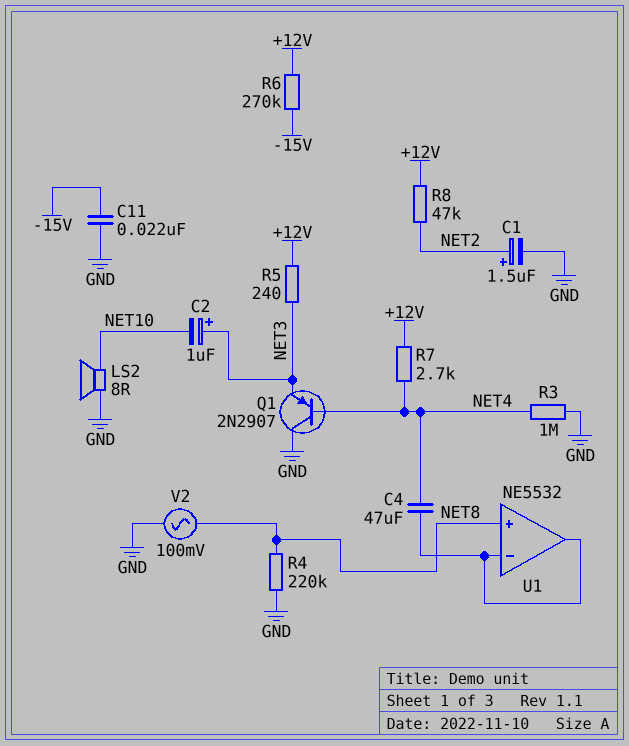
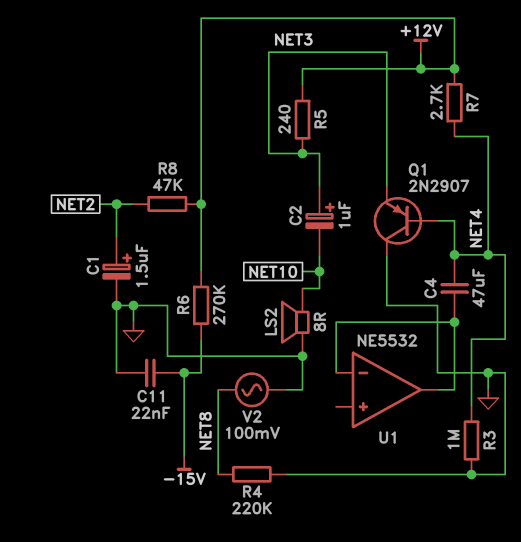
U1 pin in+: NET8 -> none

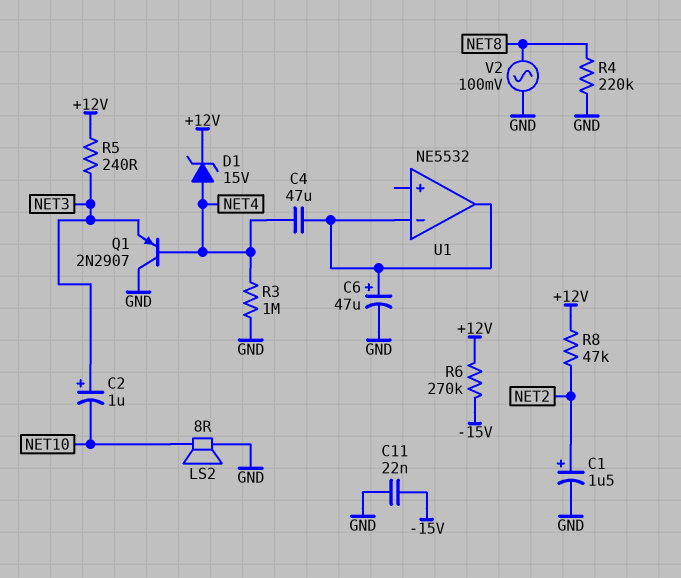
C6: none -> 47uF (plus U1/in-, minus GND)
D1: none -> zener 15V (A NET4, K +12V)
R7: 2.7k (+12V, NET4) -> none

